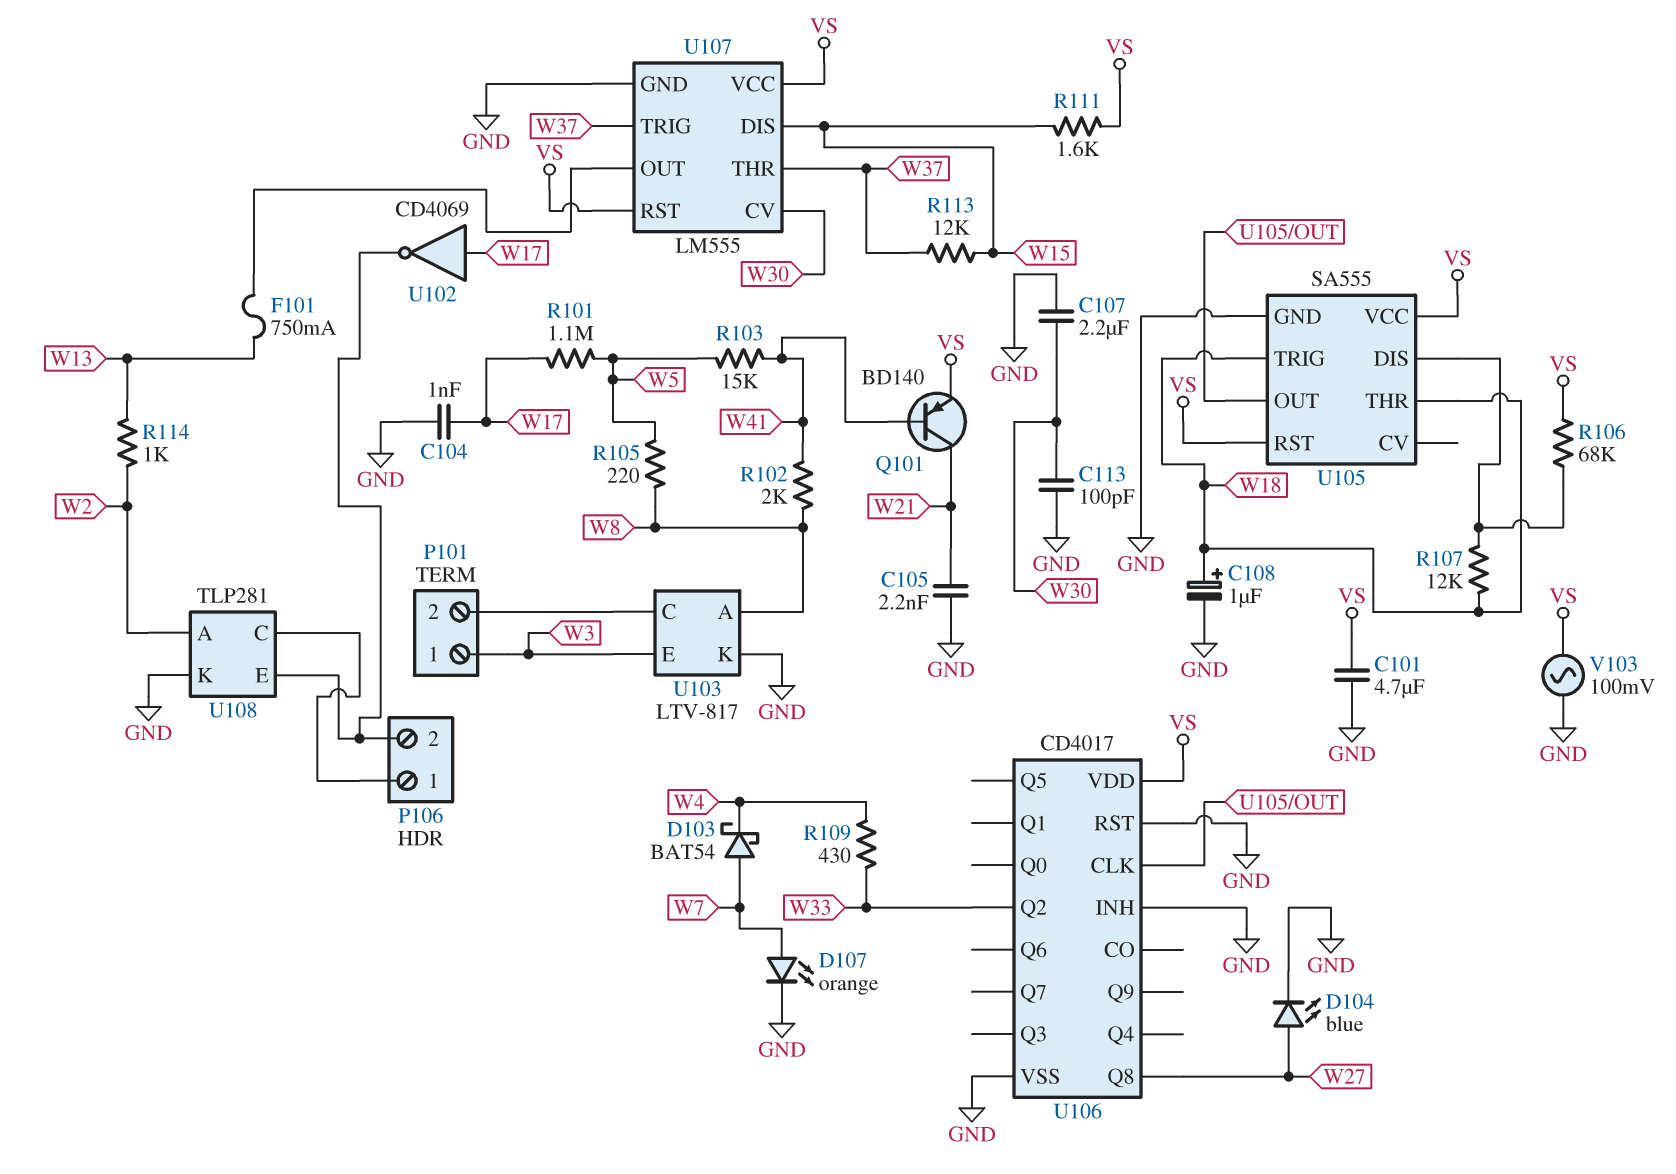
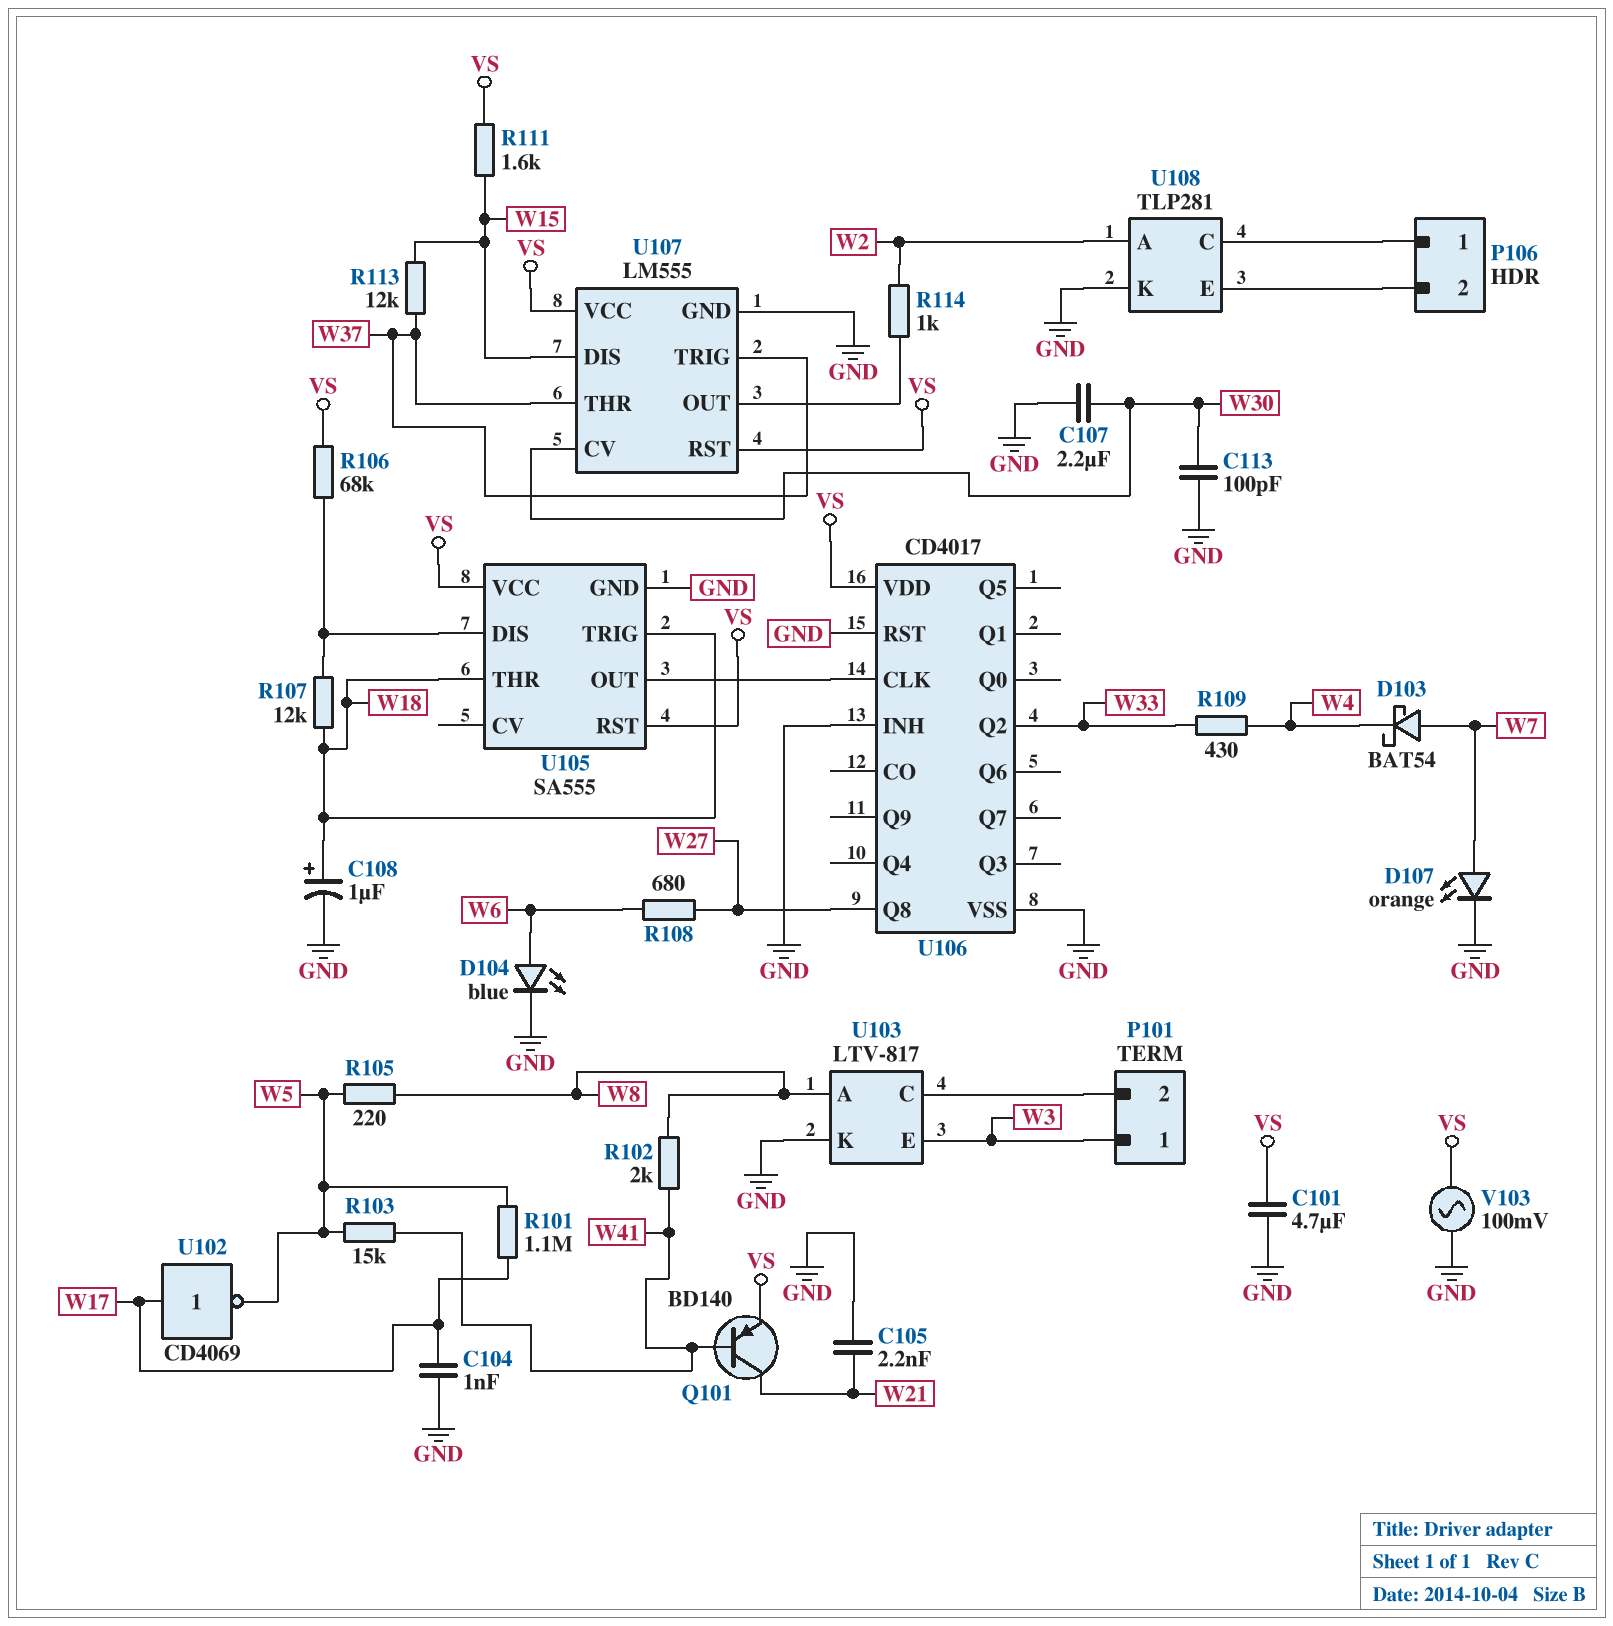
D104: LED blue (A W27, K GND) -> LED blue (A W6, K GND)
F101: 750mA (U107/OUT, W13) -> none
R108: none -> 680 (W6, W27)
R114: 1k (W2, W13) -> 1k (U107/OUT, W2)
U102: NOT CD4069 (in W17, out P106/2) -> NOT CD4069 (in W17, out W5)

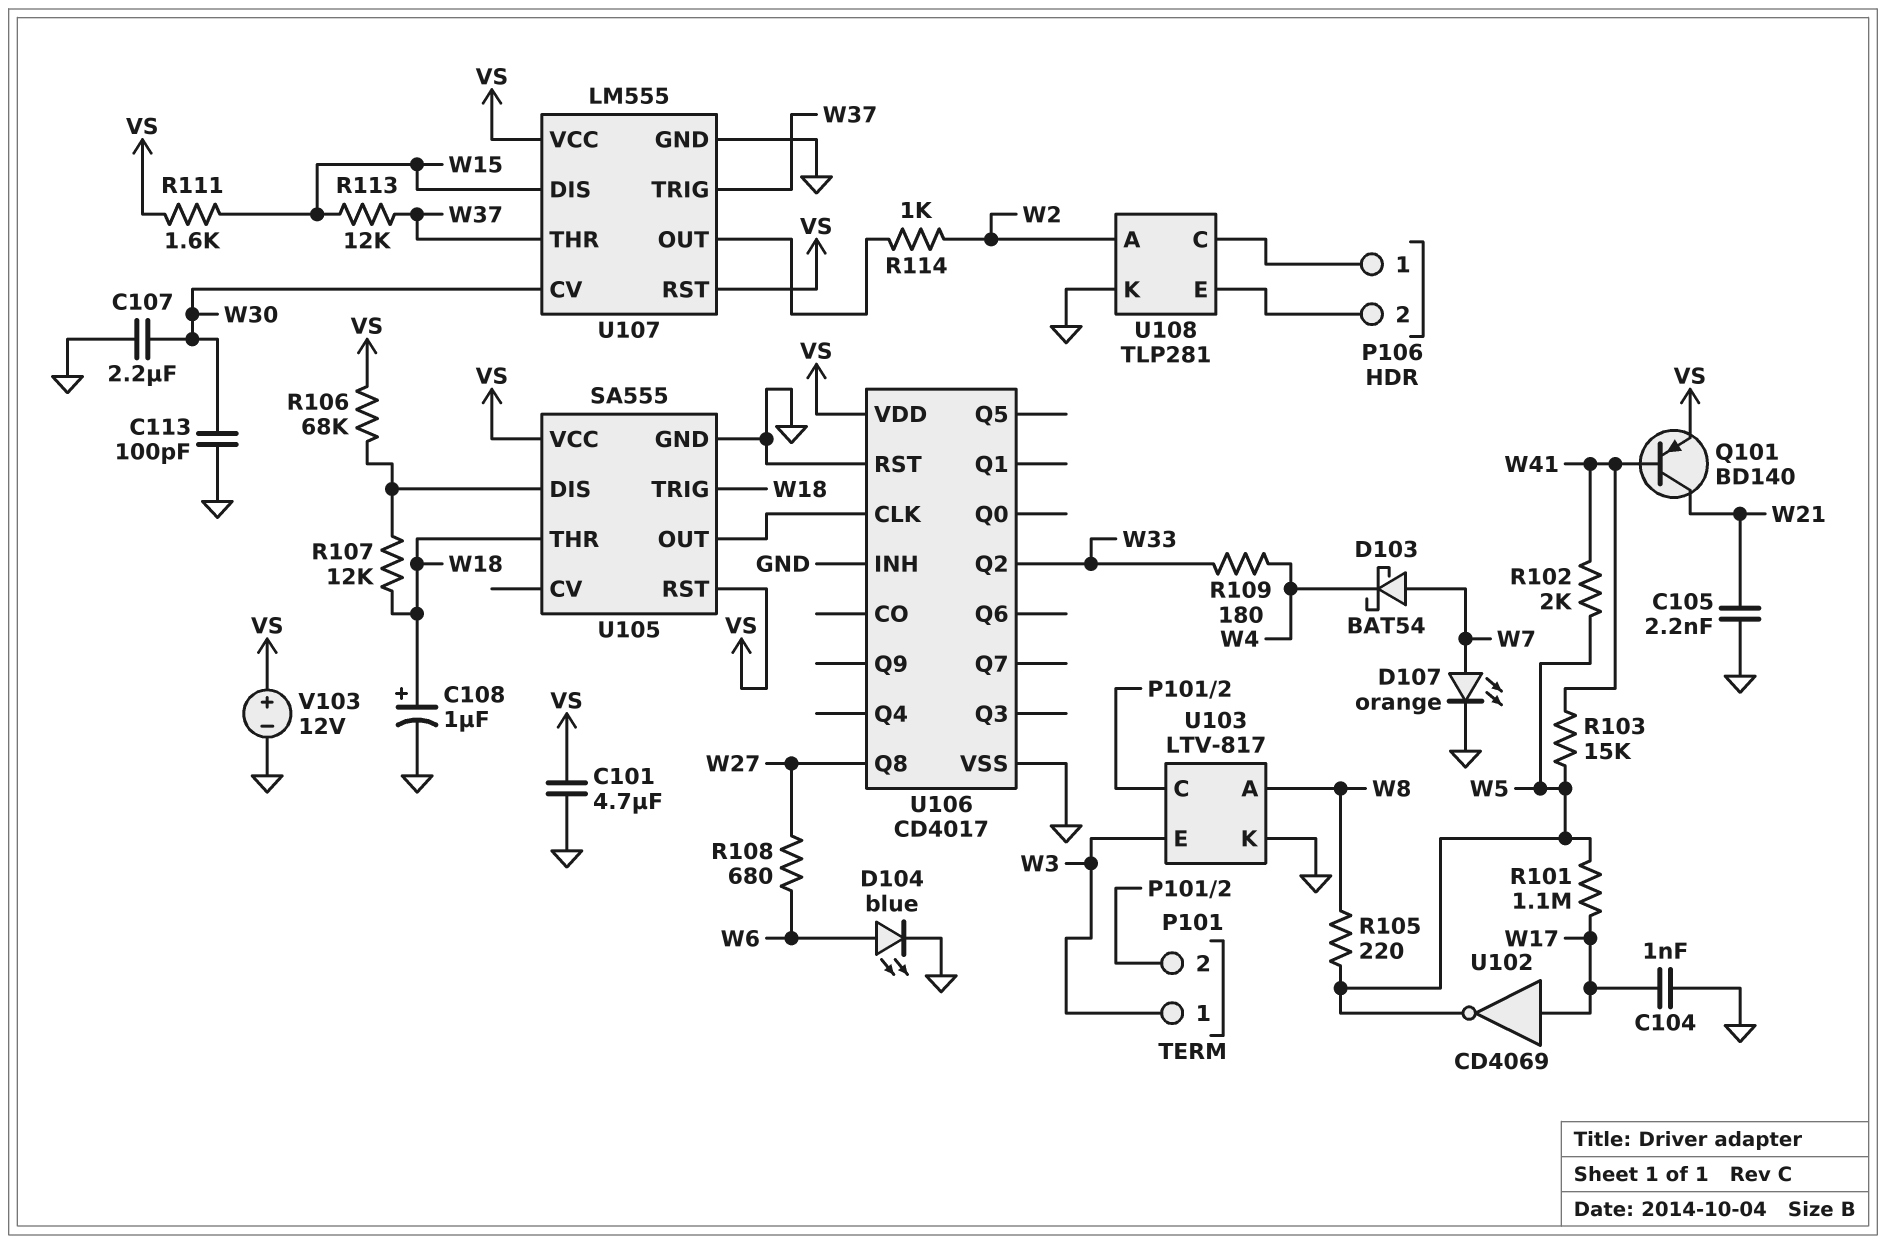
R102: 2k (W8, W41) -> 2k (W5, W41)
R109: 430 (W4, W33) -> 180 (W4, W33)
V103: AC 100mV (GND, VS) -> 12V (plus VS, minus GND)

